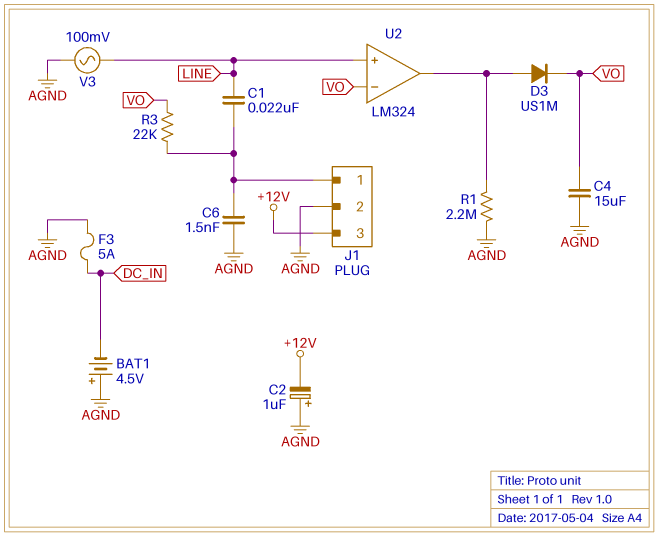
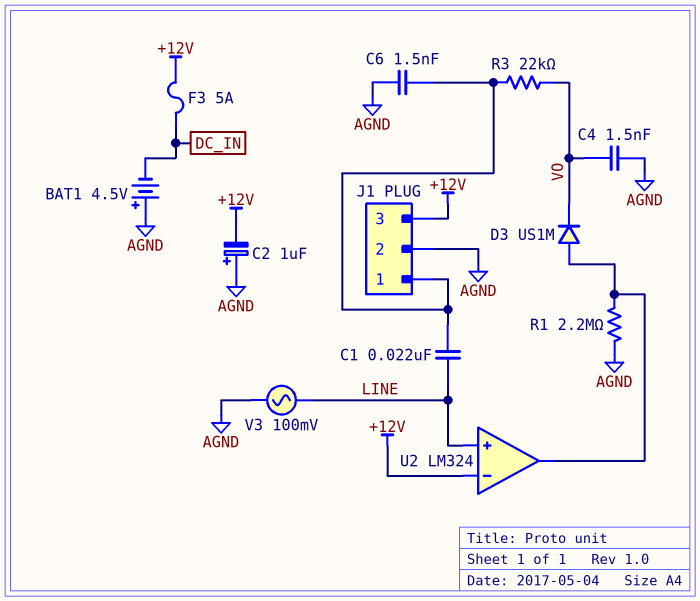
C4: 15uF (AGND, VO) -> 1.5nF (AGND, VO)
F3: 5A (AGND, DC_IN) -> 5A (+12V, DC_IN)
U2 pin in-: VO -> +12V

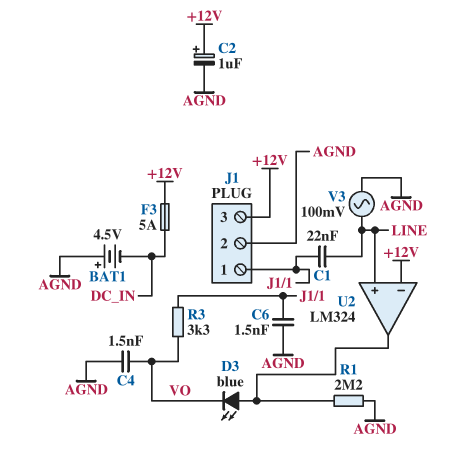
C2: 1uF (plus AGND, minus +12V) -> 1uF (plus +12V, minus AGND)
D3: diode US1M (A U2/out, K VO) -> LED blue (A U2/out, K VO)
R3: 22k (J1/1, VO) -> 3.3k (J1/1, VO)

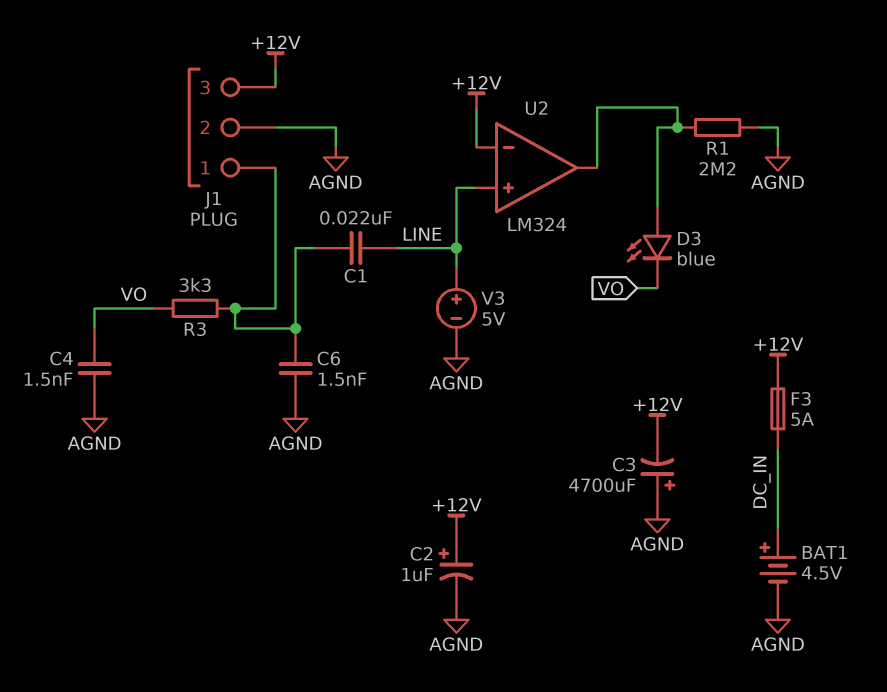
BAT1: 4.5V (plus AGND, minus DC_IN) -> 4.5V (plus DC_IN, minus AGND)
C3: none -> 4700uF (plus AGND, minus +12V)
V3: AC 100mV (AGND, LINE) -> 5V (plus LINE, minus AGND)

